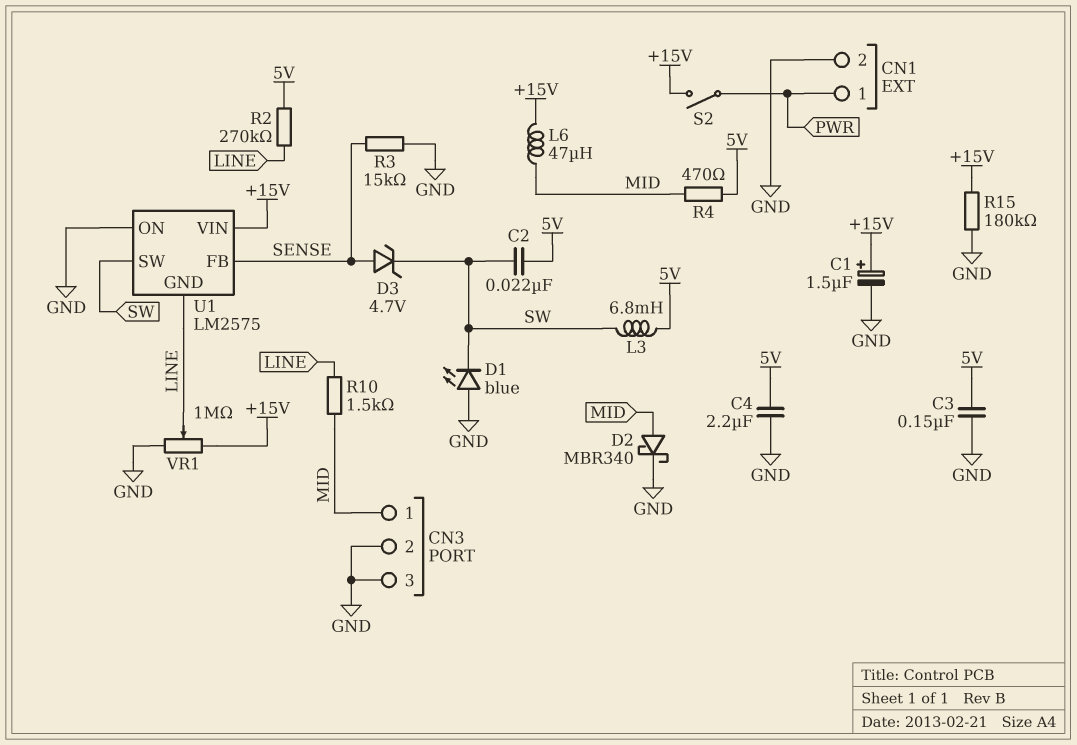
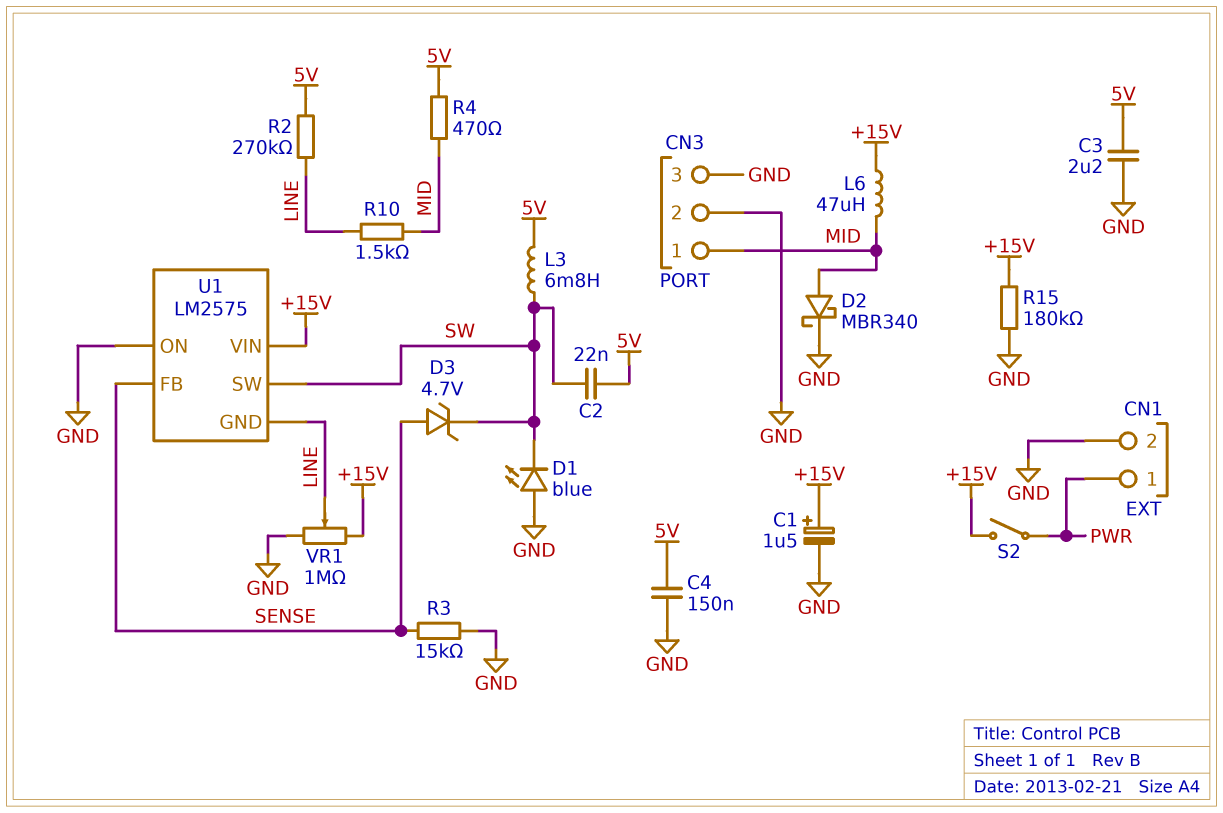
C3: 150nF (5V, GND) -> 2.2uF (5V, GND)
C4: 2.2uF (5V, GND) -> 150nF (5V, GND)

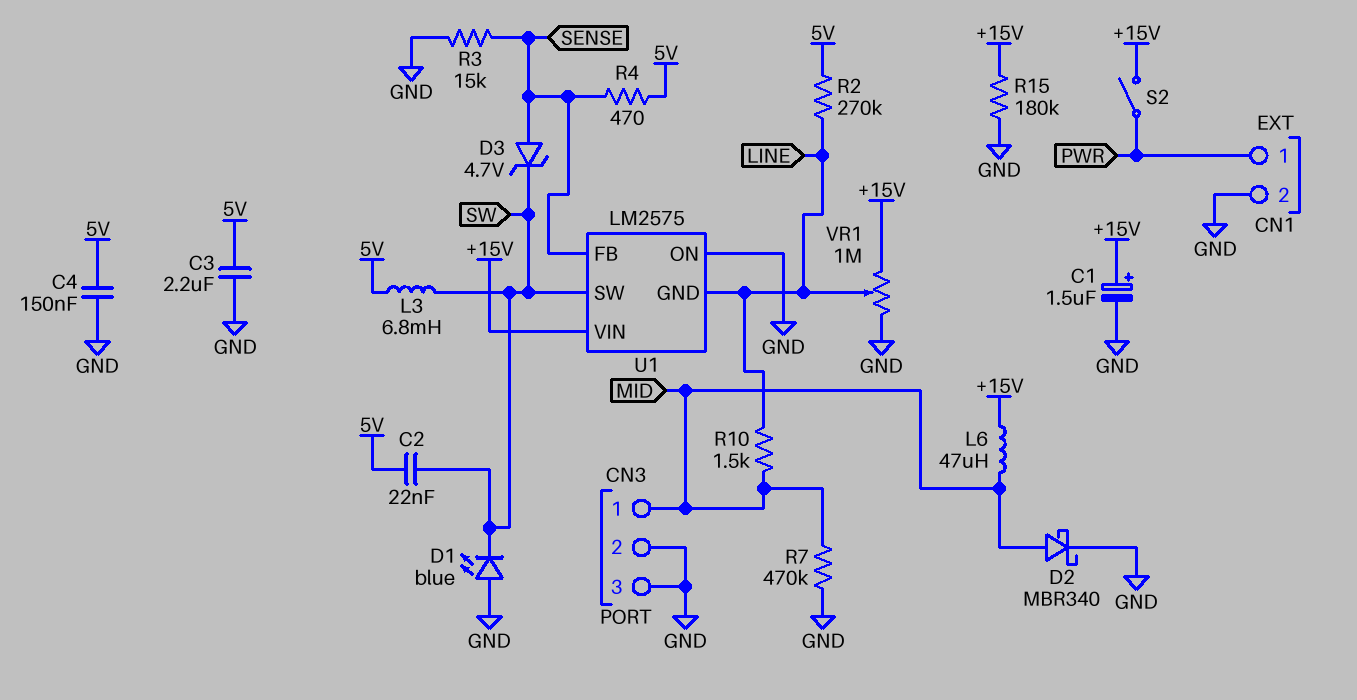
R4: 470 (5V, MID) -> 470 (5V, SENSE)
R7: none -> 470k (GND, MID)

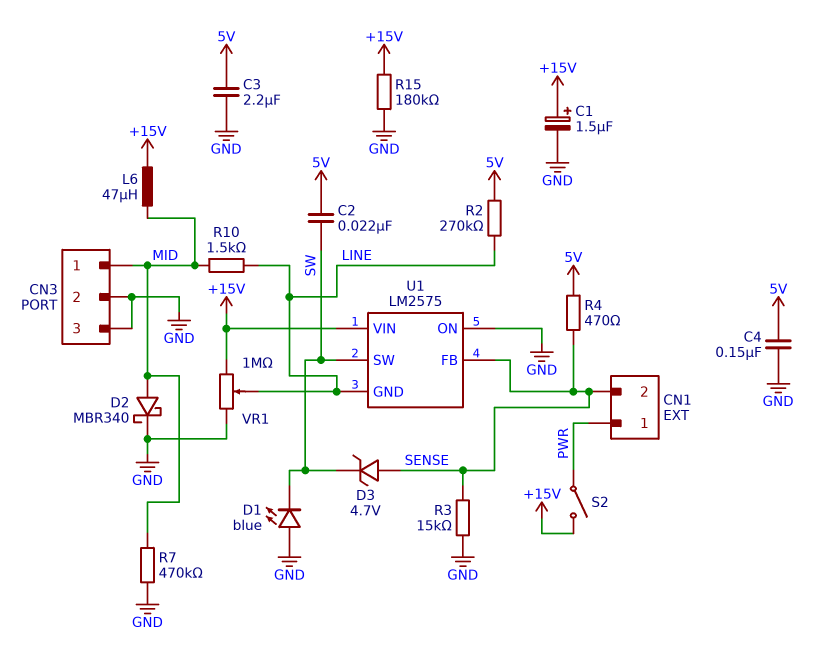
CN1 pin 2: GND -> SENSE
L3: 6.8mH (5V, SW) -> none

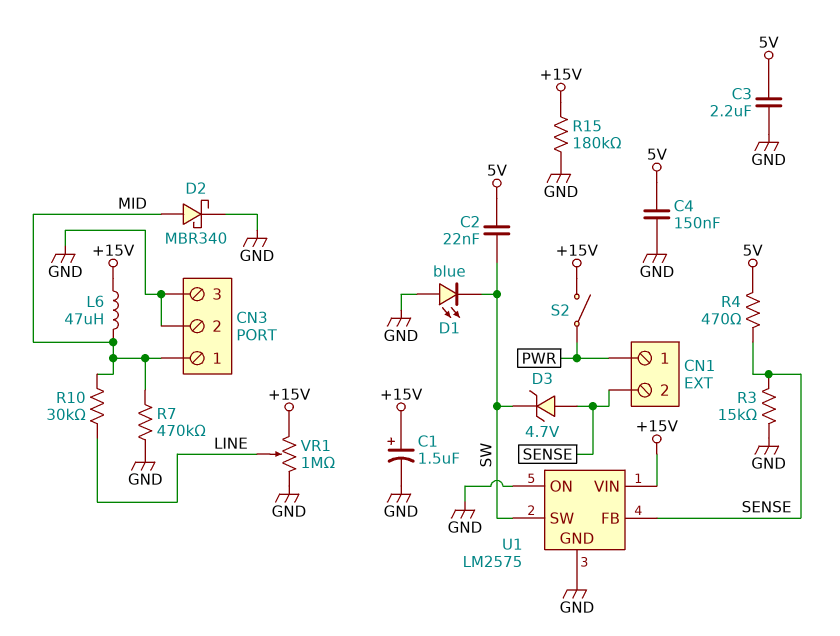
R2: 270k (5V, LINE) -> none
R10: 1.5k (LINE, MID) -> 30k (LINE, MID)
U1 pin GND: LINE -> GND

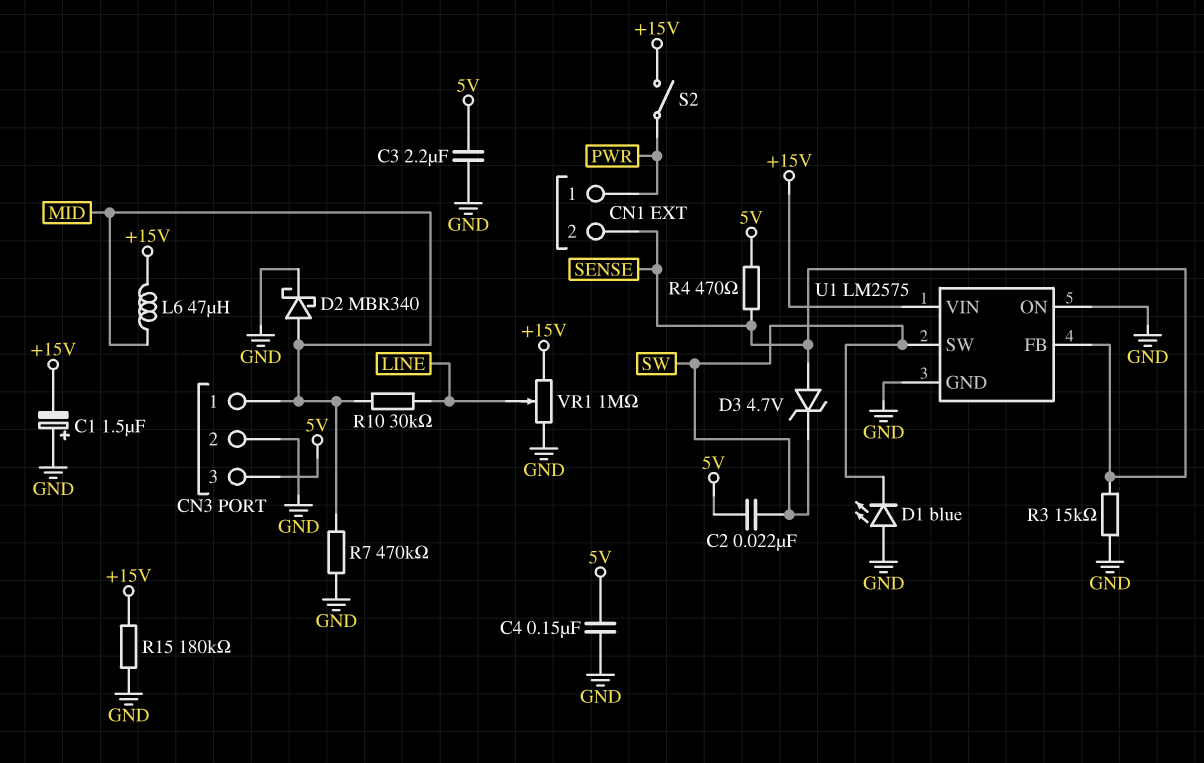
C1: 1.5uF (plus +15V, minus GND) -> 1.5uF (plus GND, minus +15V)
CN3 pin 3: GND -> 5V

